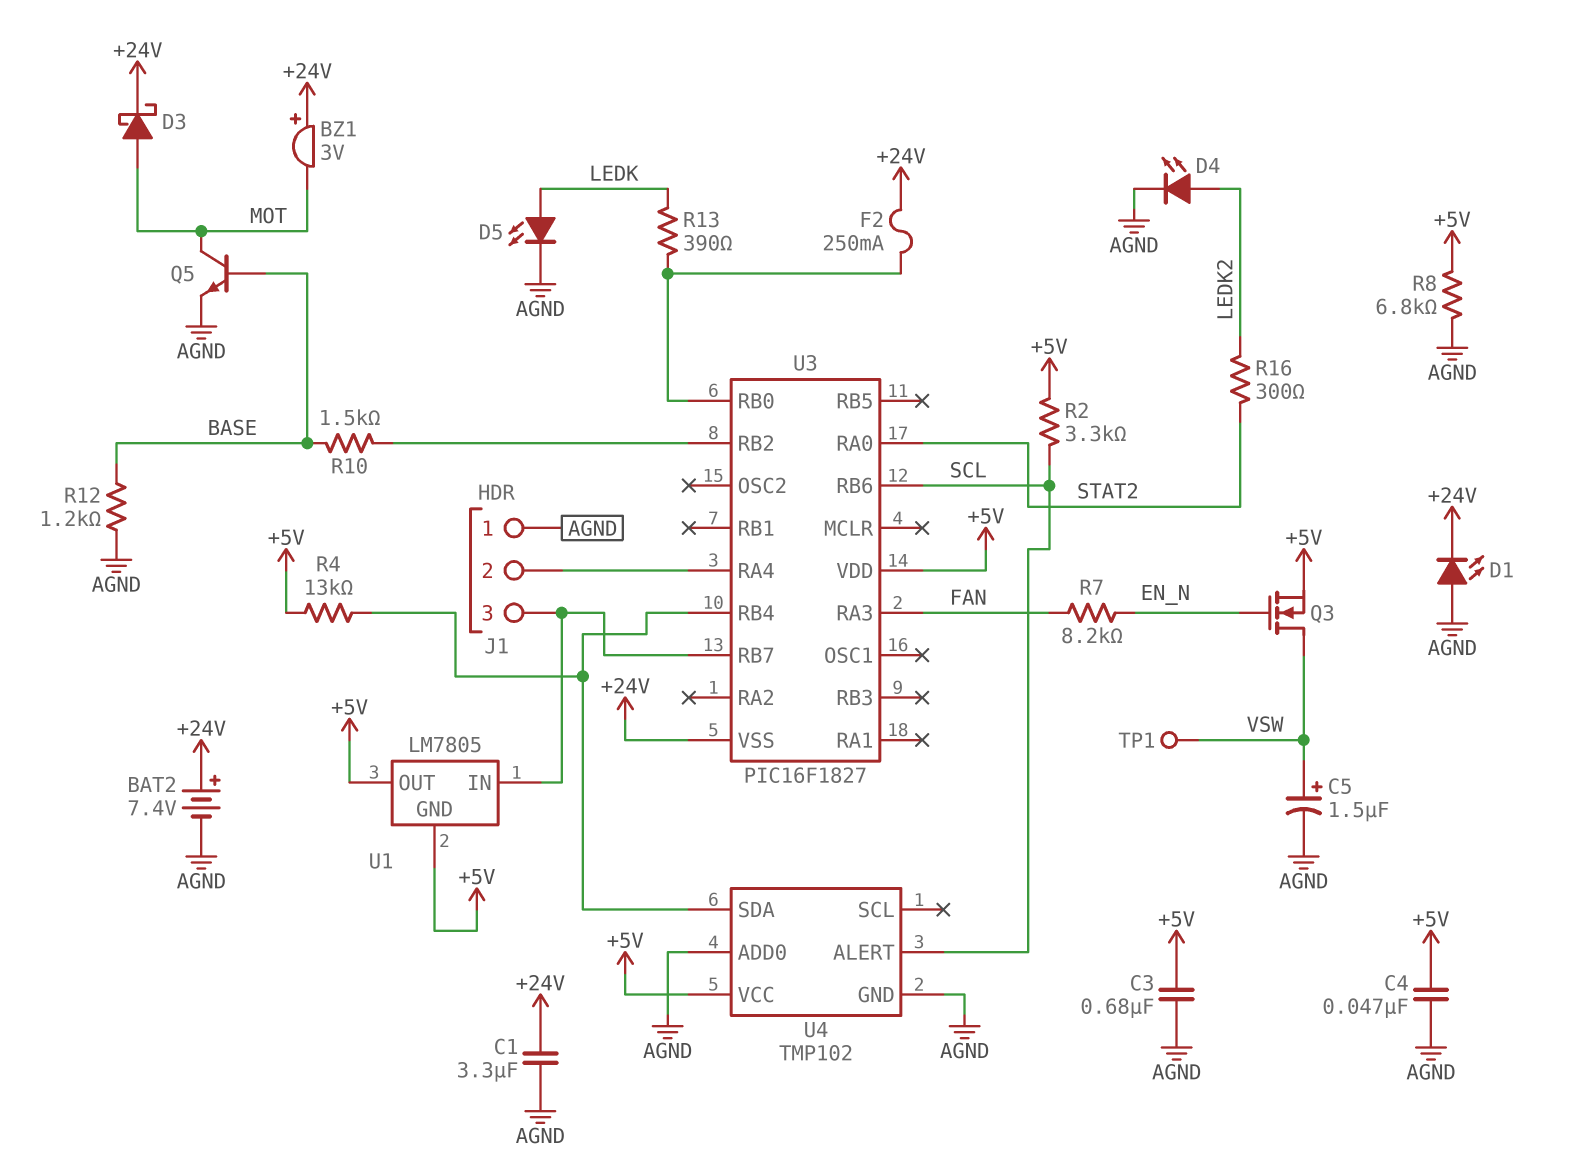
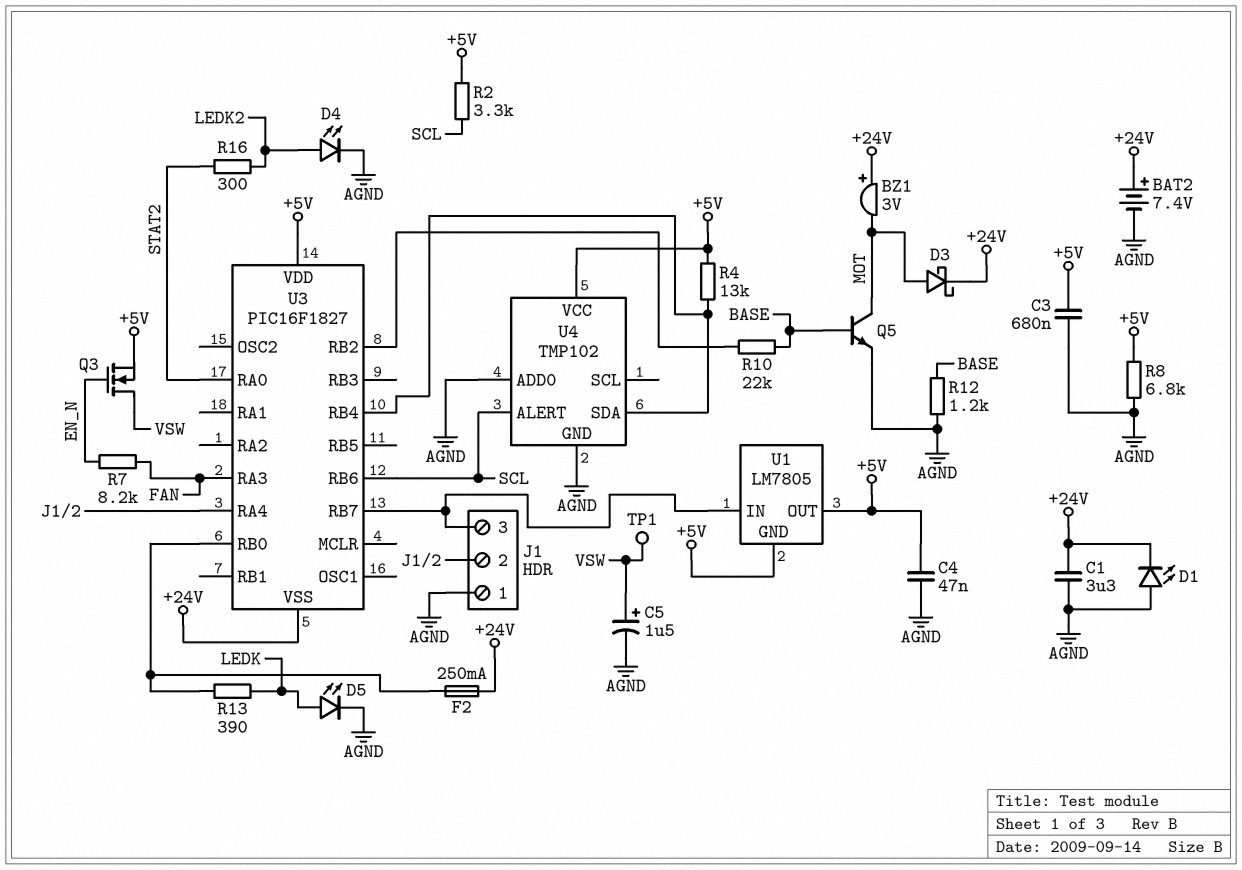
R10: 1.5k (BASE, U3/RB2) -> 22k (BASE, U3/RB2)

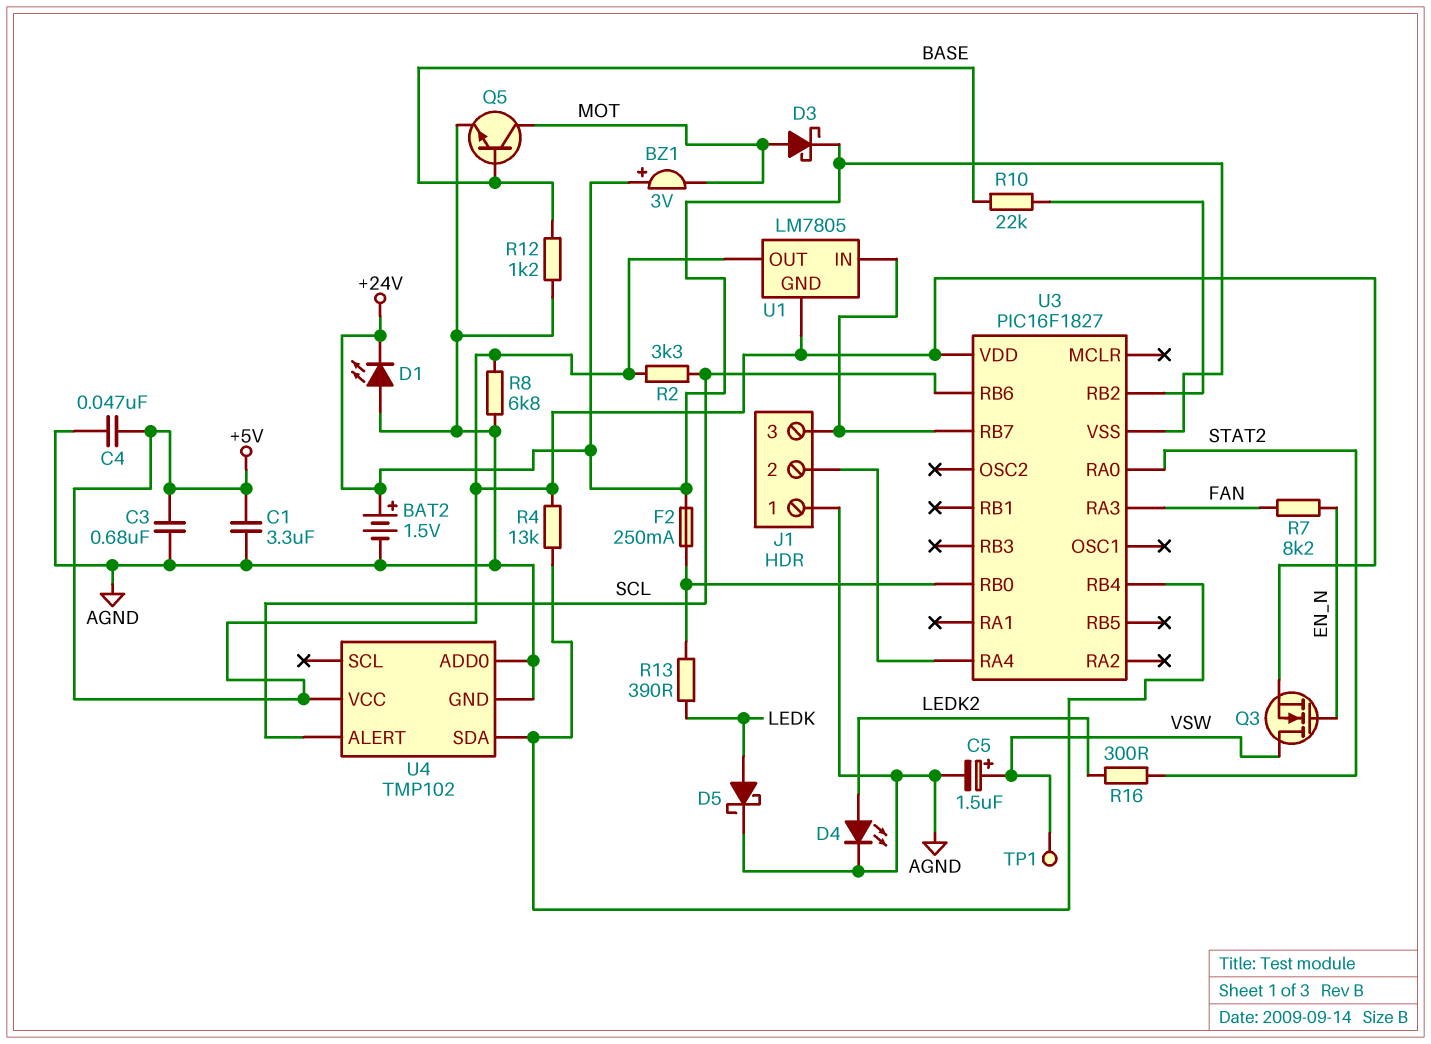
BAT2: 7.4V (plus +24V, minus AGND) -> 1.5V (plus +24V, minus AGND)
C1: 3.3uF (+24V, AGND) -> 3.3uF (+5V, AGND)
D5: LED (A LEDK, K AGND) -> schottky (A LEDK, K AGND)

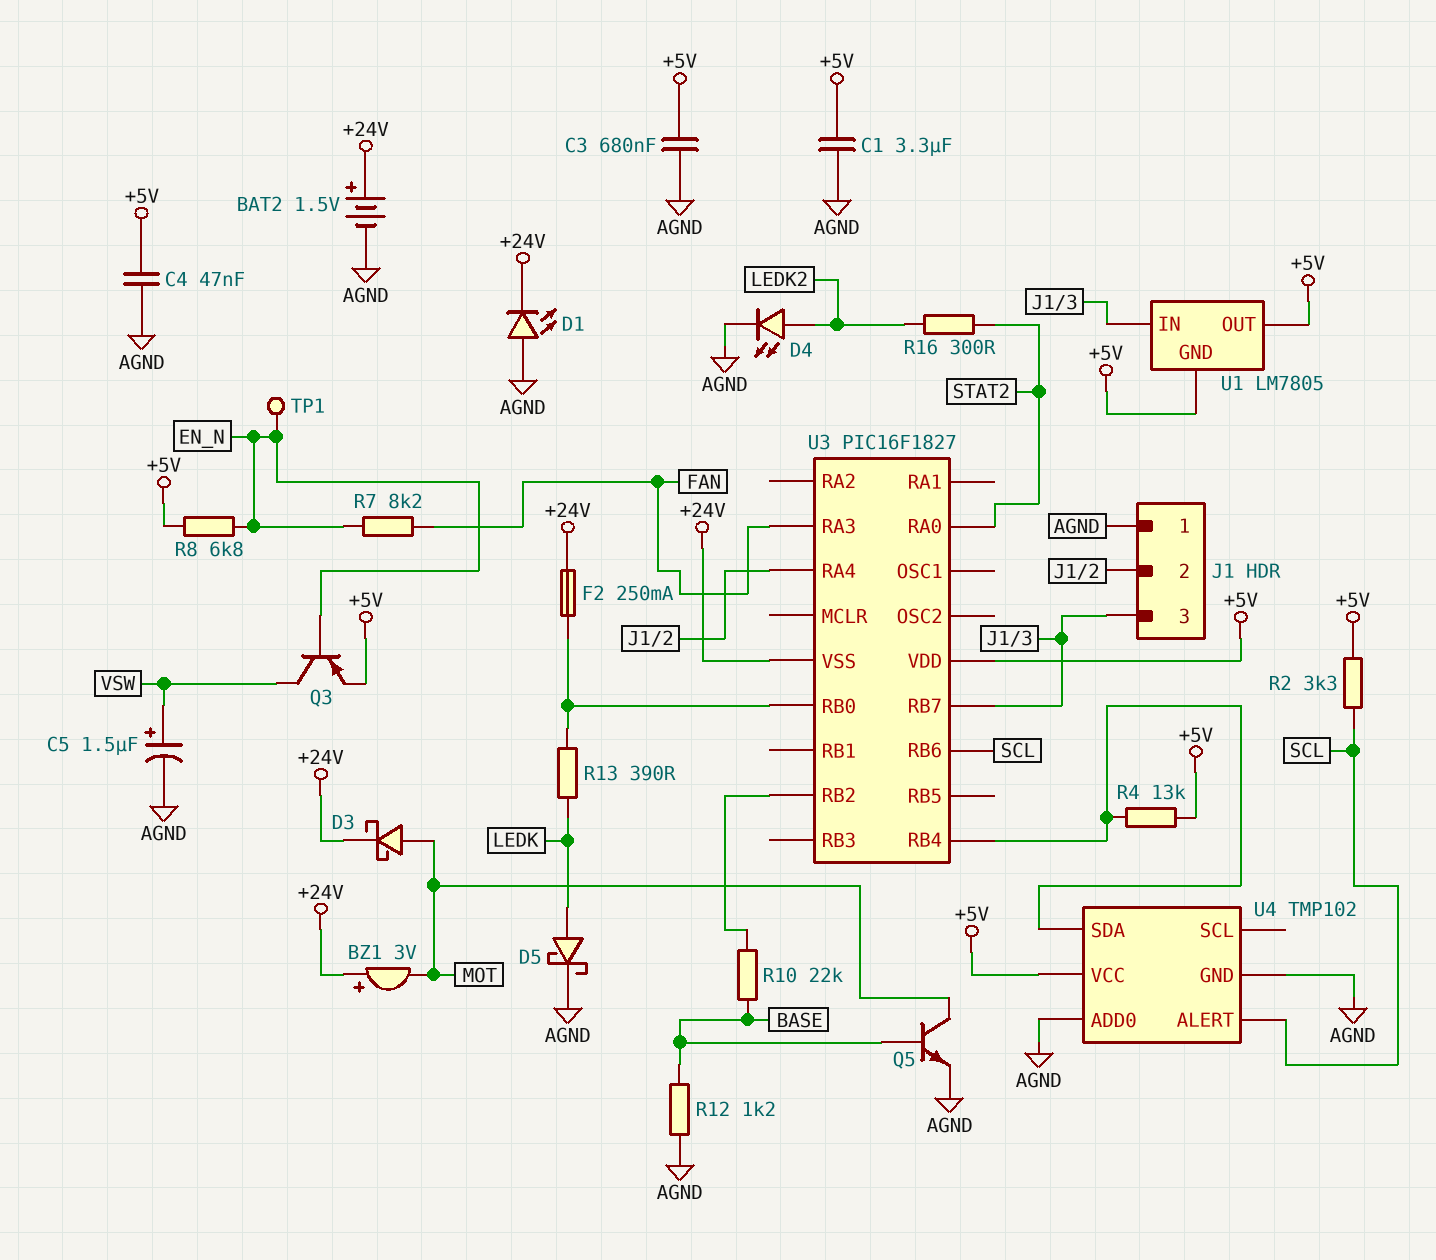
Q3: NMOS (G EN_N, D VSW, S +5V) -> PNP (B EN_N, C VSW, E +5V)
R8: 6.8k (+5V, AGND) -> 6.8k (+5V, EN_N)
TP1: test point (VSW) -> test point (EN_N)

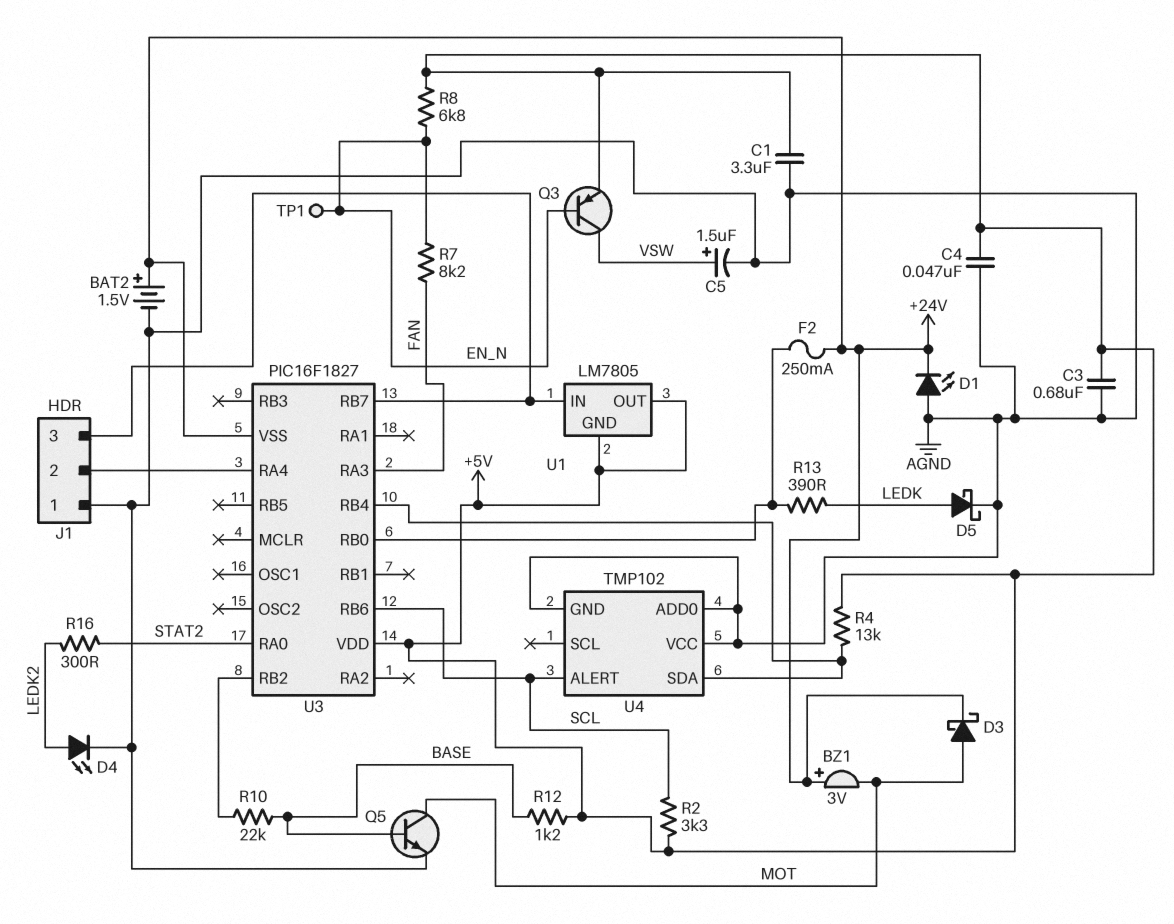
R12: 1.2k (AGND, BASE) -> 1.2k (+5V, BASE)
U4 pin VCC: +5V -> AGND

